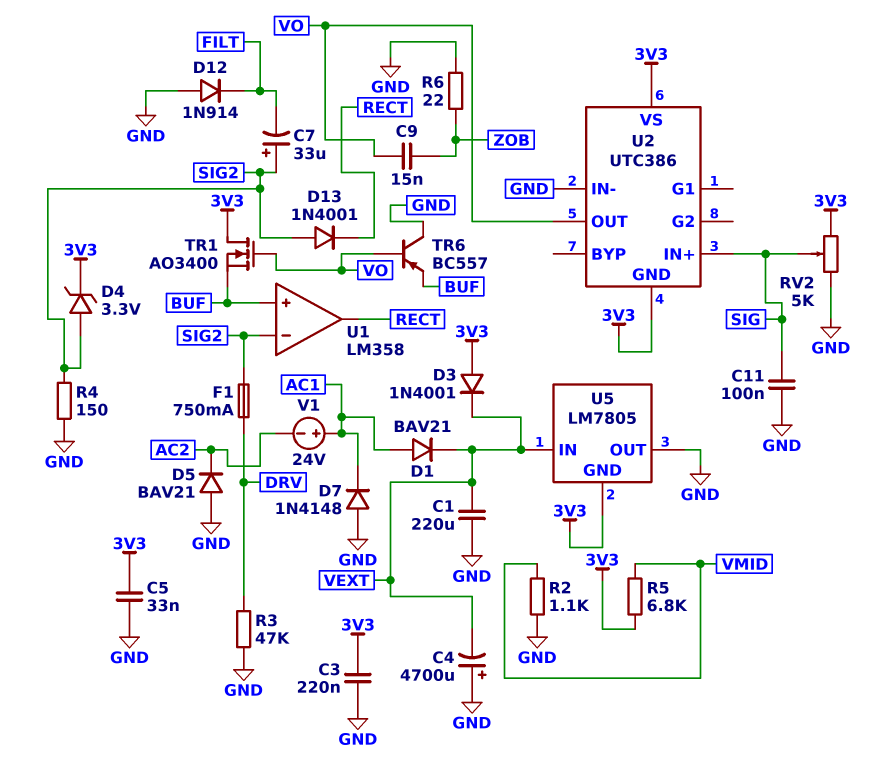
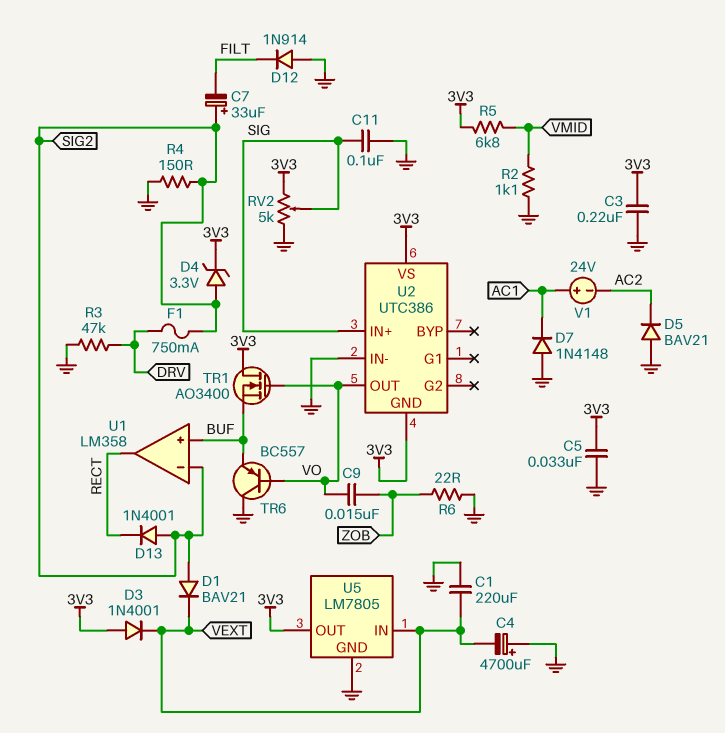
D1: diode BAV21 (A AC1, K VEXT) -> diode BAV21 (A SIG2, K VEXT)
U5 pin GND: 3V3 -> GND
U5 pin OUT: GND -> 3V3

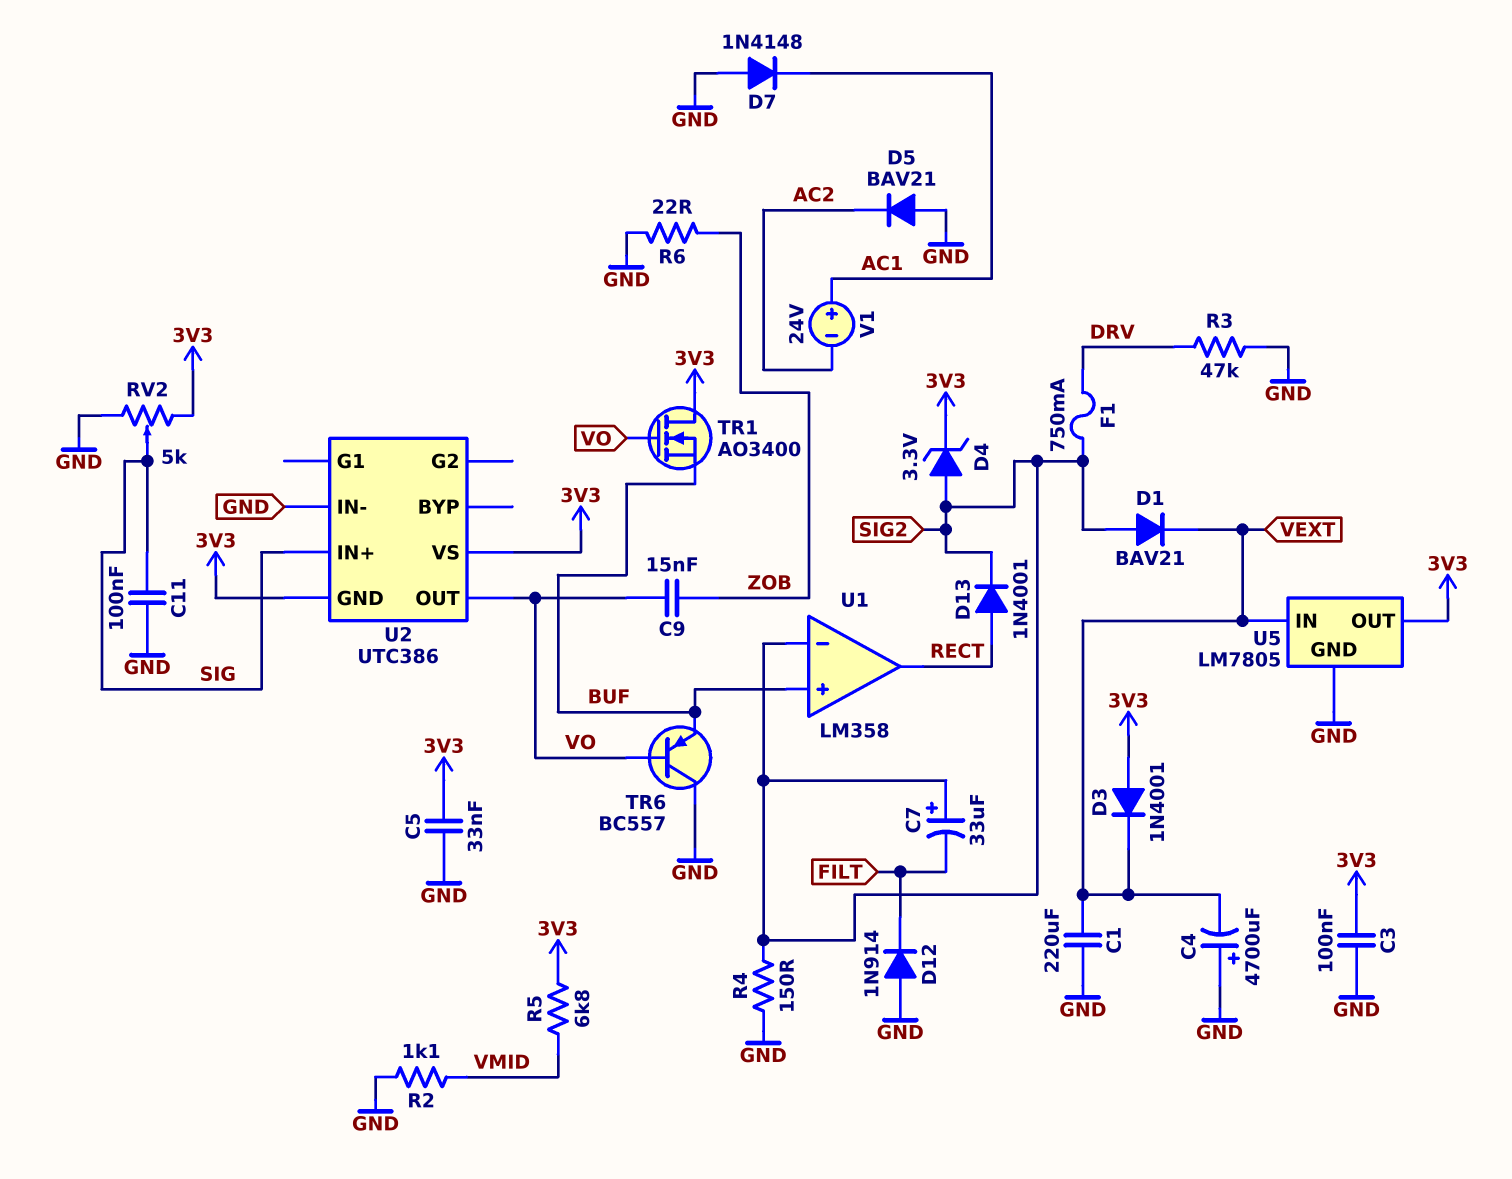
C3: 220nF (3V3, GND) -> 100nF (3V3, GND)
D13: diode 1N4001 (A SIG2, K RECT) -> diode 1N4001 (A RECT, K SIG2)

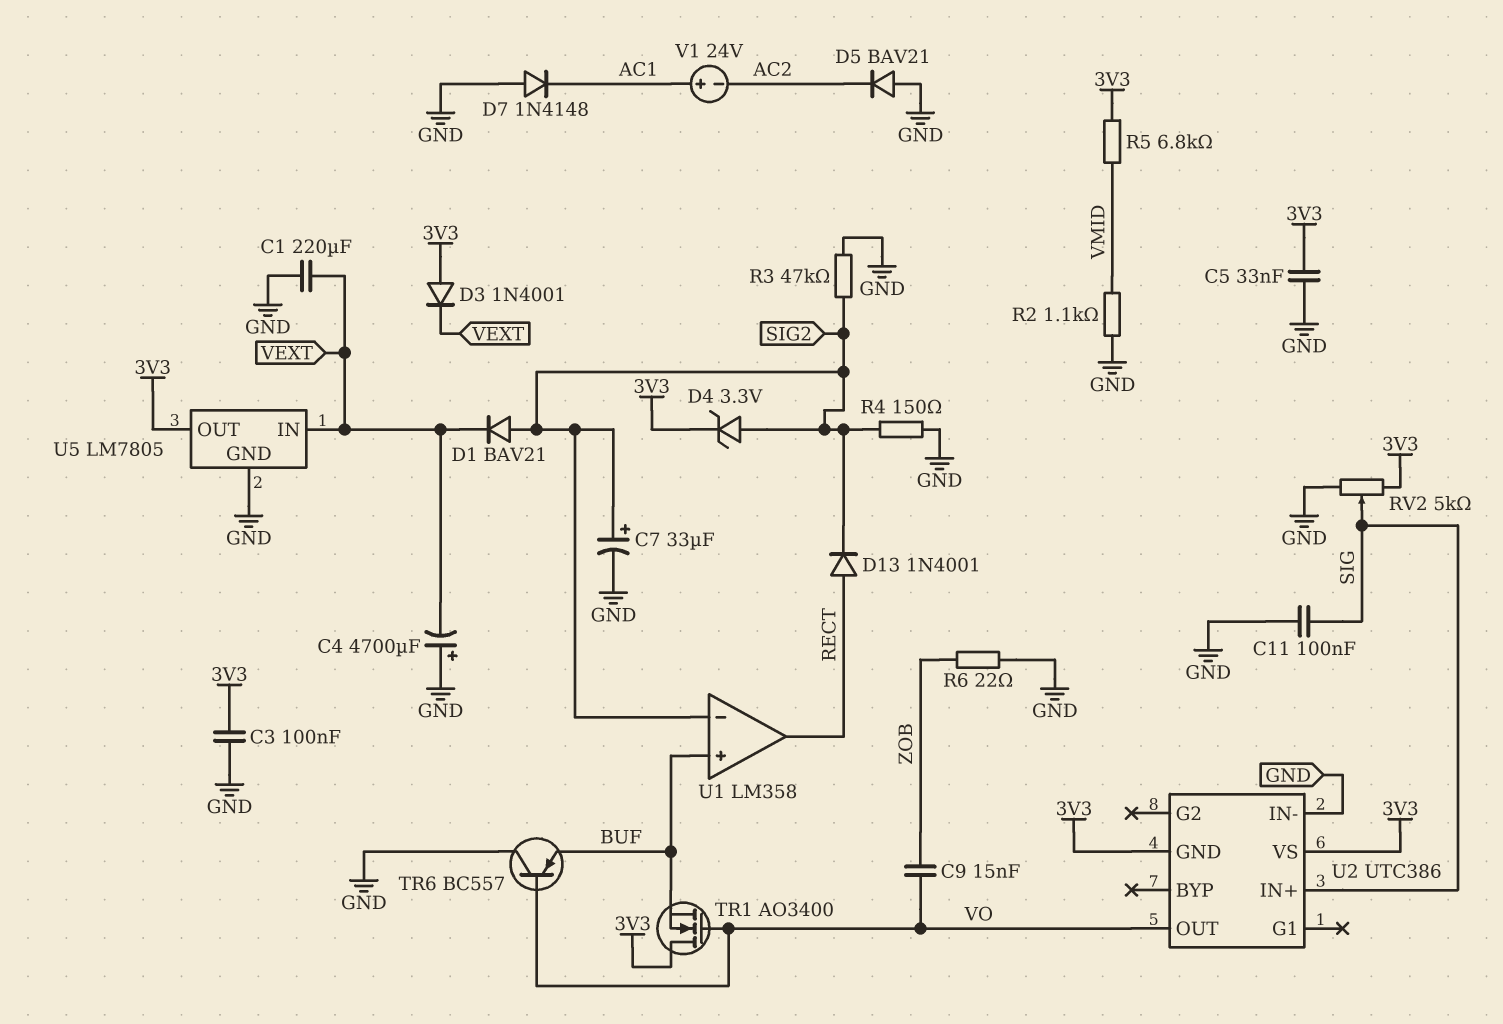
C7: 33uF (plus SIG2, minus FILT) -> 33uF (plus SIG2, minus GND)
D12: diode 1N914 (A GND, K FILT) -> none
F1: 750mA (DRV, SIG2) -> none
R3: 47k (DRV, GND) -> 47k (GND, SIG2)

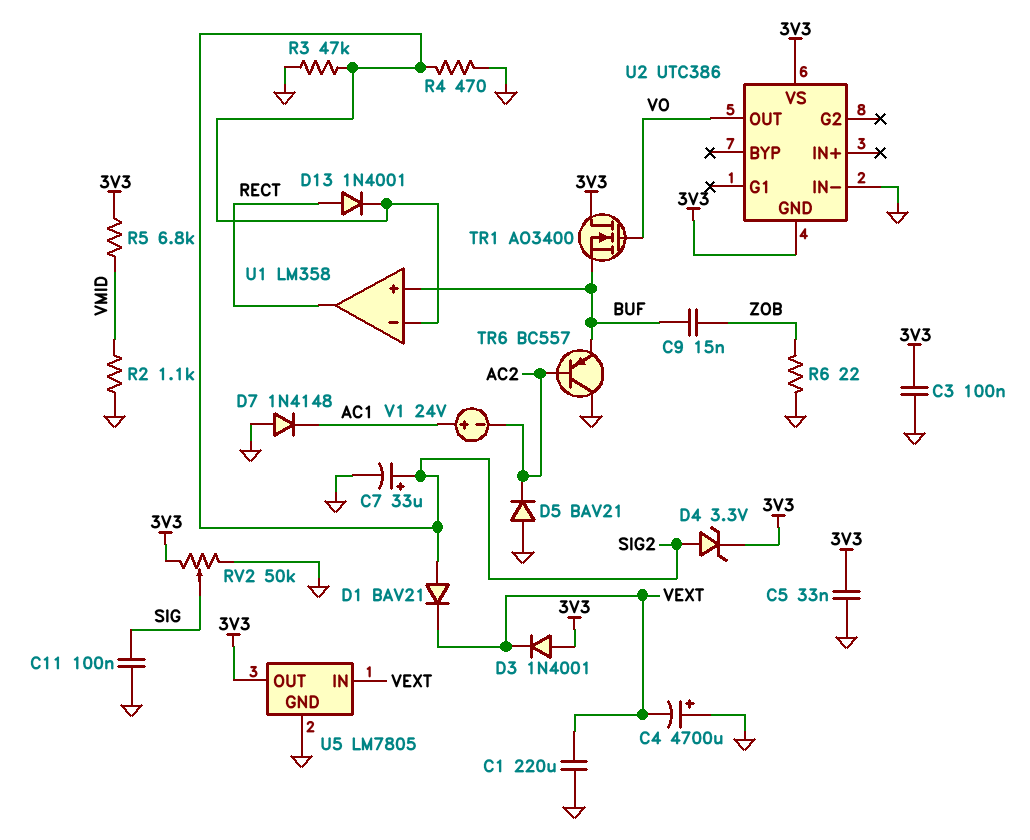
C9: 15nF (VO, ZOB) -> 15nF (BUF, ZOB)
R4: 150 (GND, SIG2) -> 470 (GND, SIG2)
RV2: 5k (3V3, GND, wiper SIG) -> 50k (3V3, GND, wiper SIG)
TR6: PNP BC557 (B VO, C GND, E BUF) -> PNP BC557 (B AC2, C GND, E BUF)
U2 pin IN+: SIG -> none

